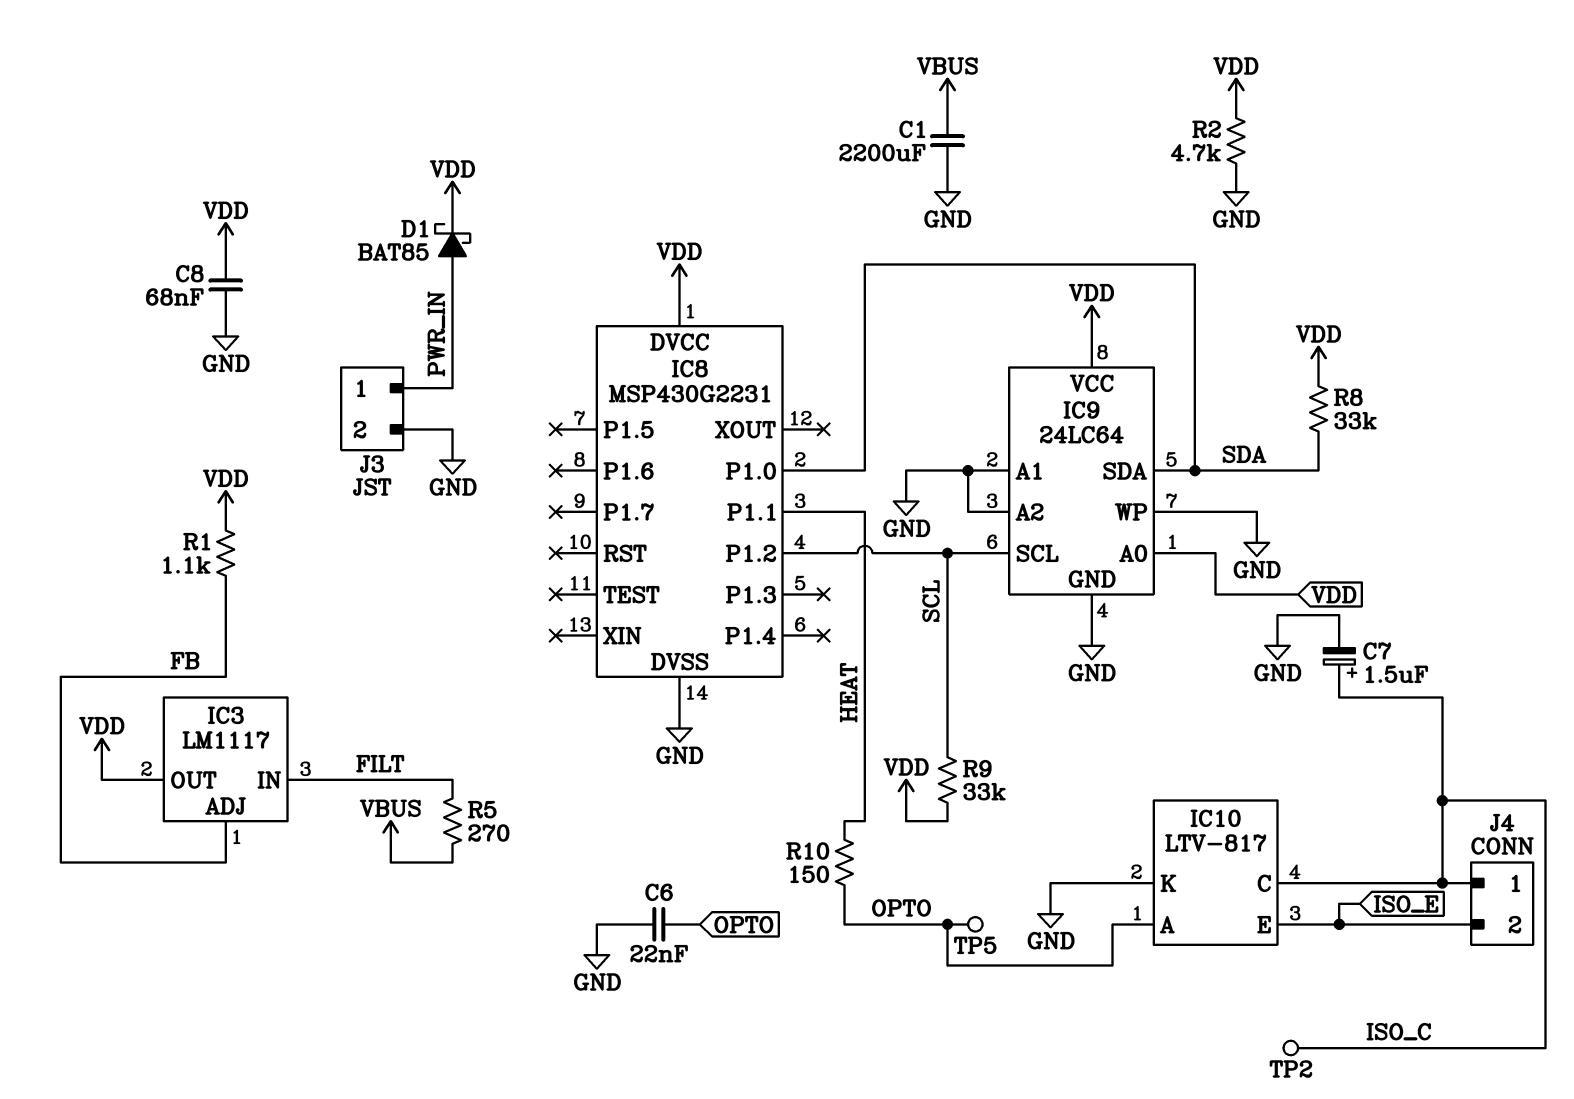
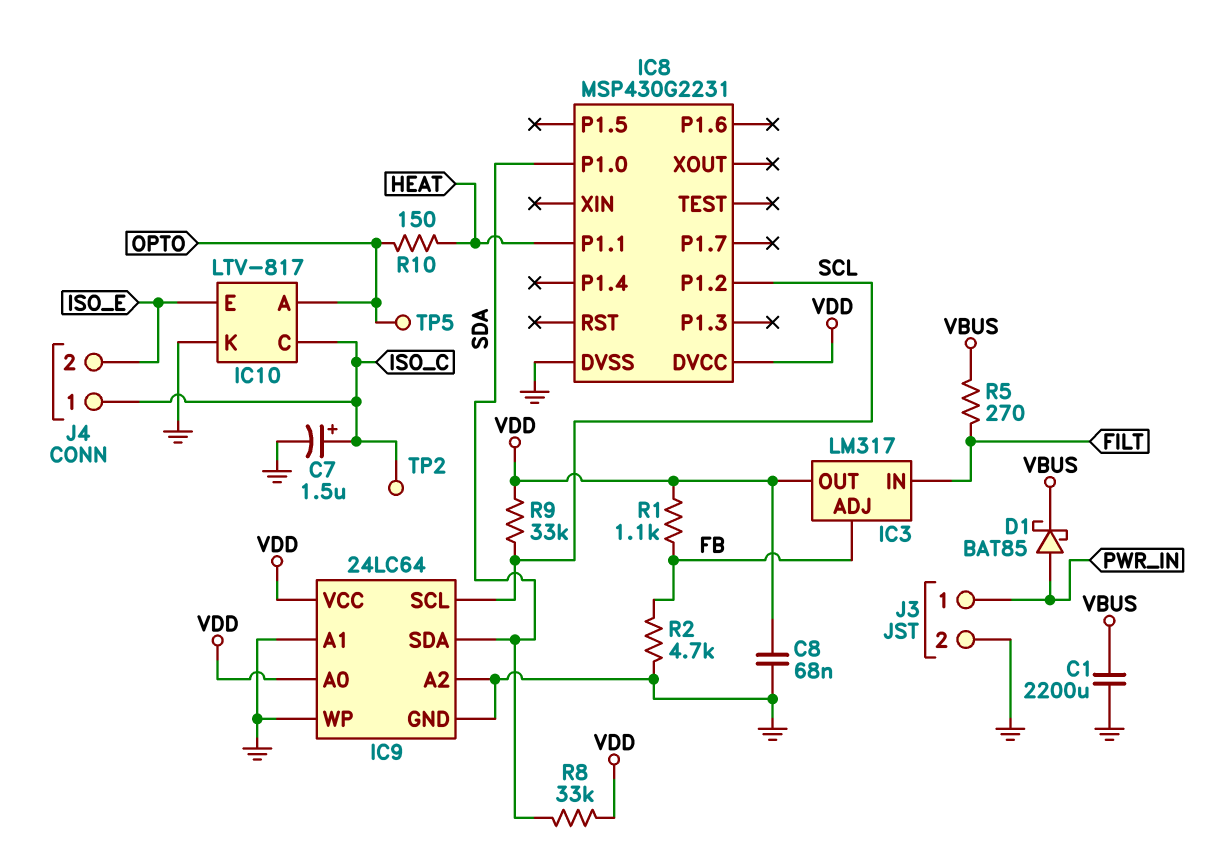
C6: 22nF (GND, OPTO) -> none
D1: schottky BAT85 (A PWR_IN, K VDD) -> schottky BAT85 (A PWR_IN, K VBUS)
IC3: LM1117 -> LM317
R2: 4.7k (GND, VDD) -> 4.7k (FB, GND)

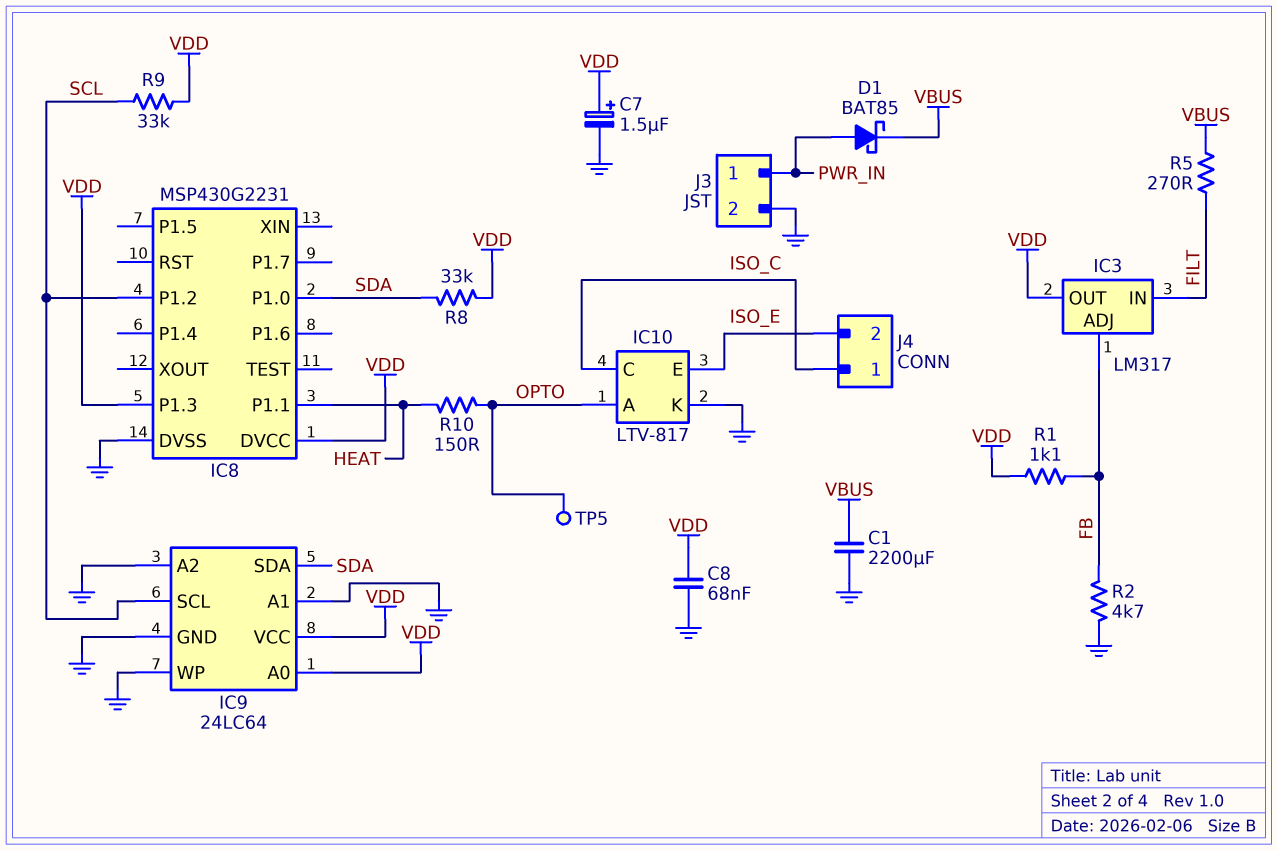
C7: 1.5uF (plus ISO_C, minus GND) -> 1.5uF (plus VDD, minus GND)
IC8 pin P1.3: none -> VDD
TP2: test point (ISO_C) -> none

